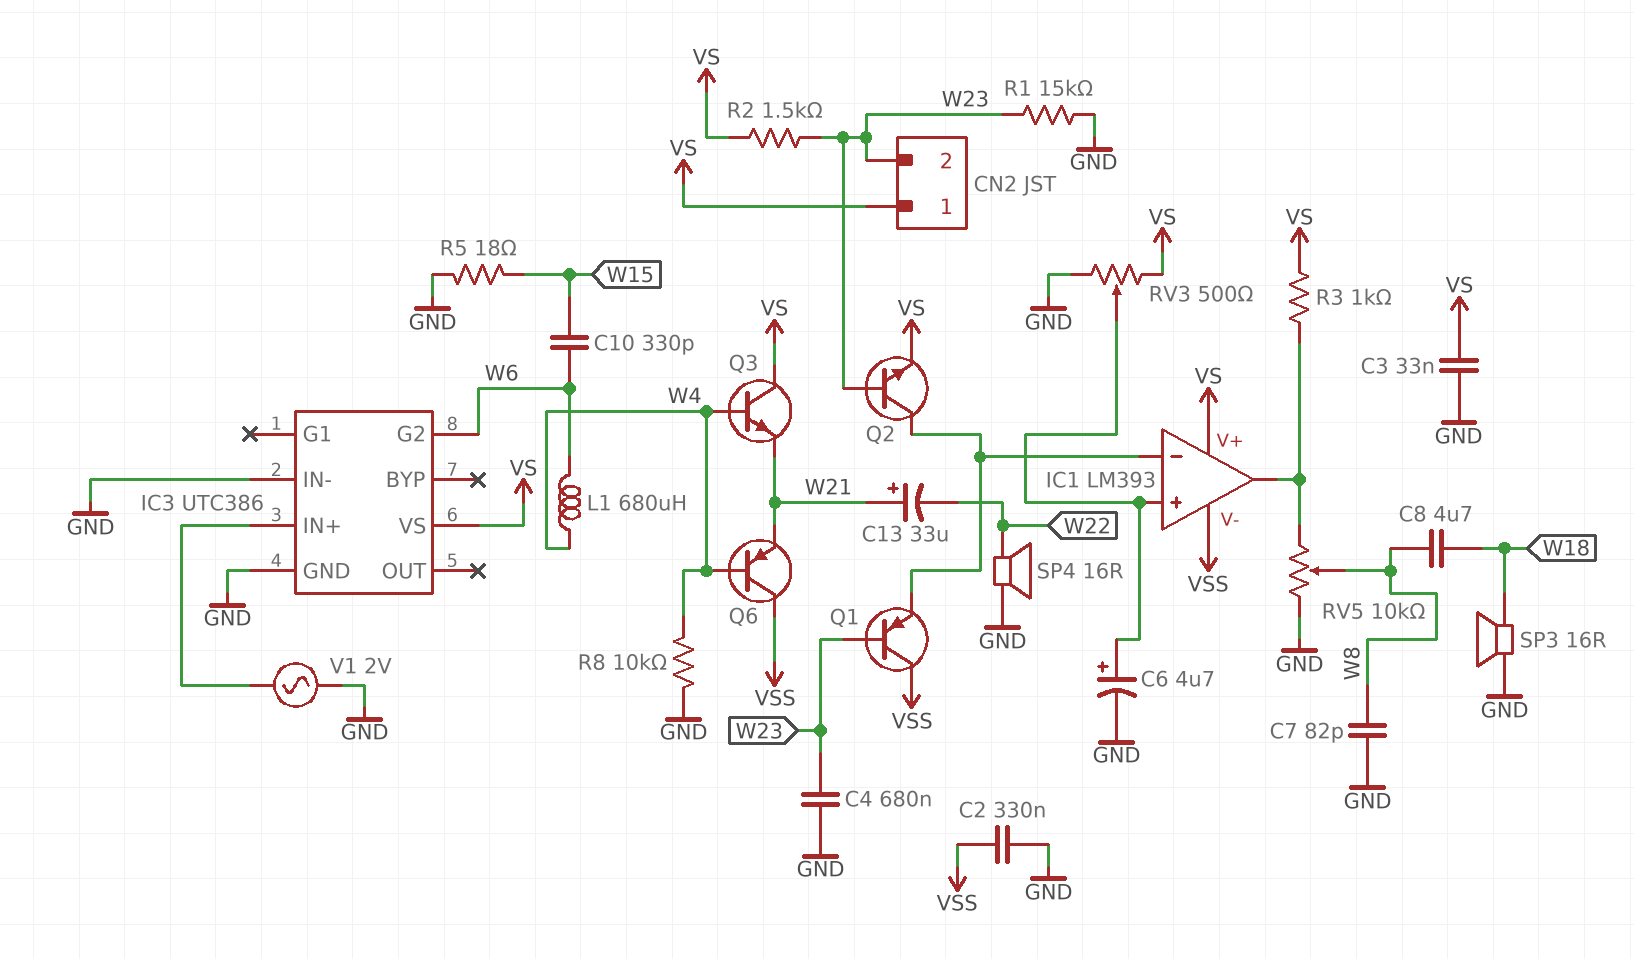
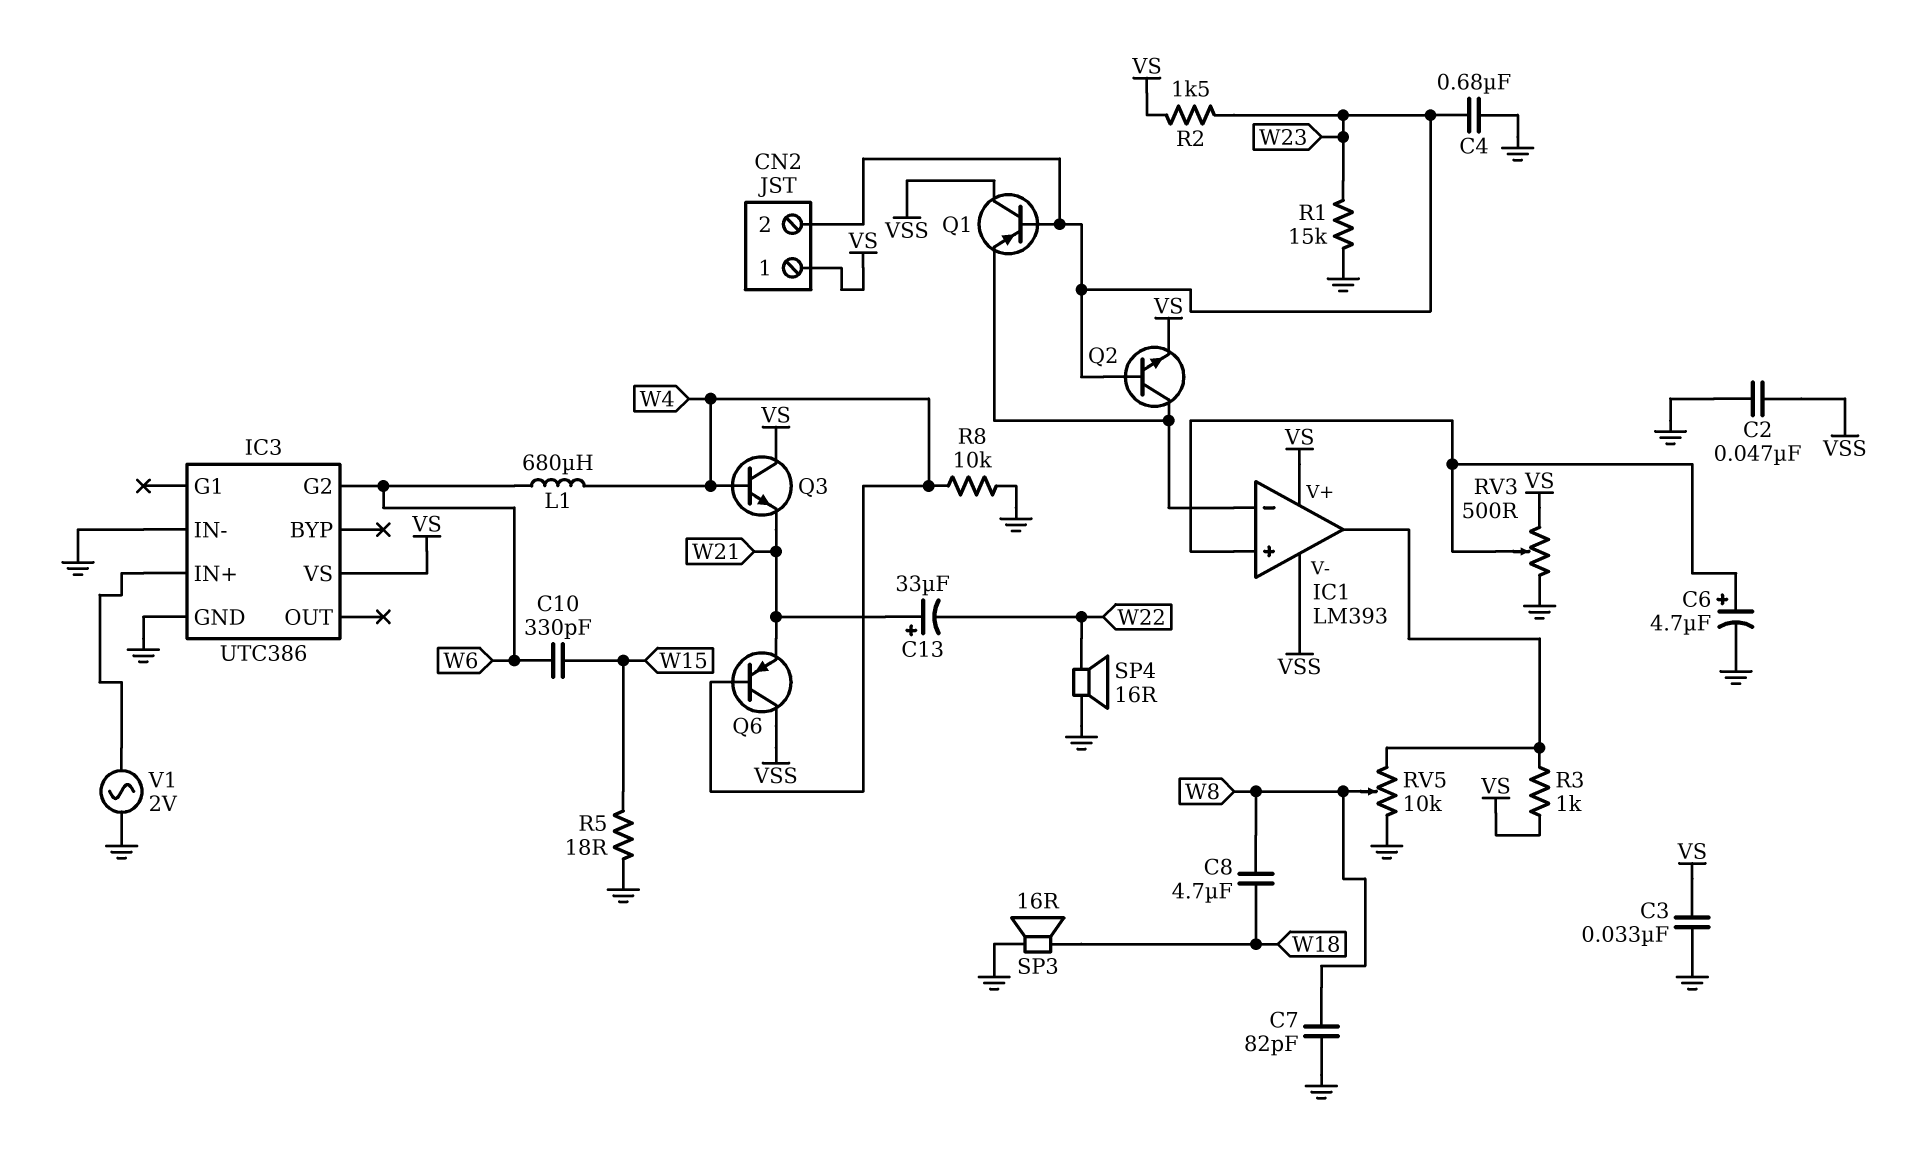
C2: 330nF (GND, VSS) -> 47nF (GND, VSS)

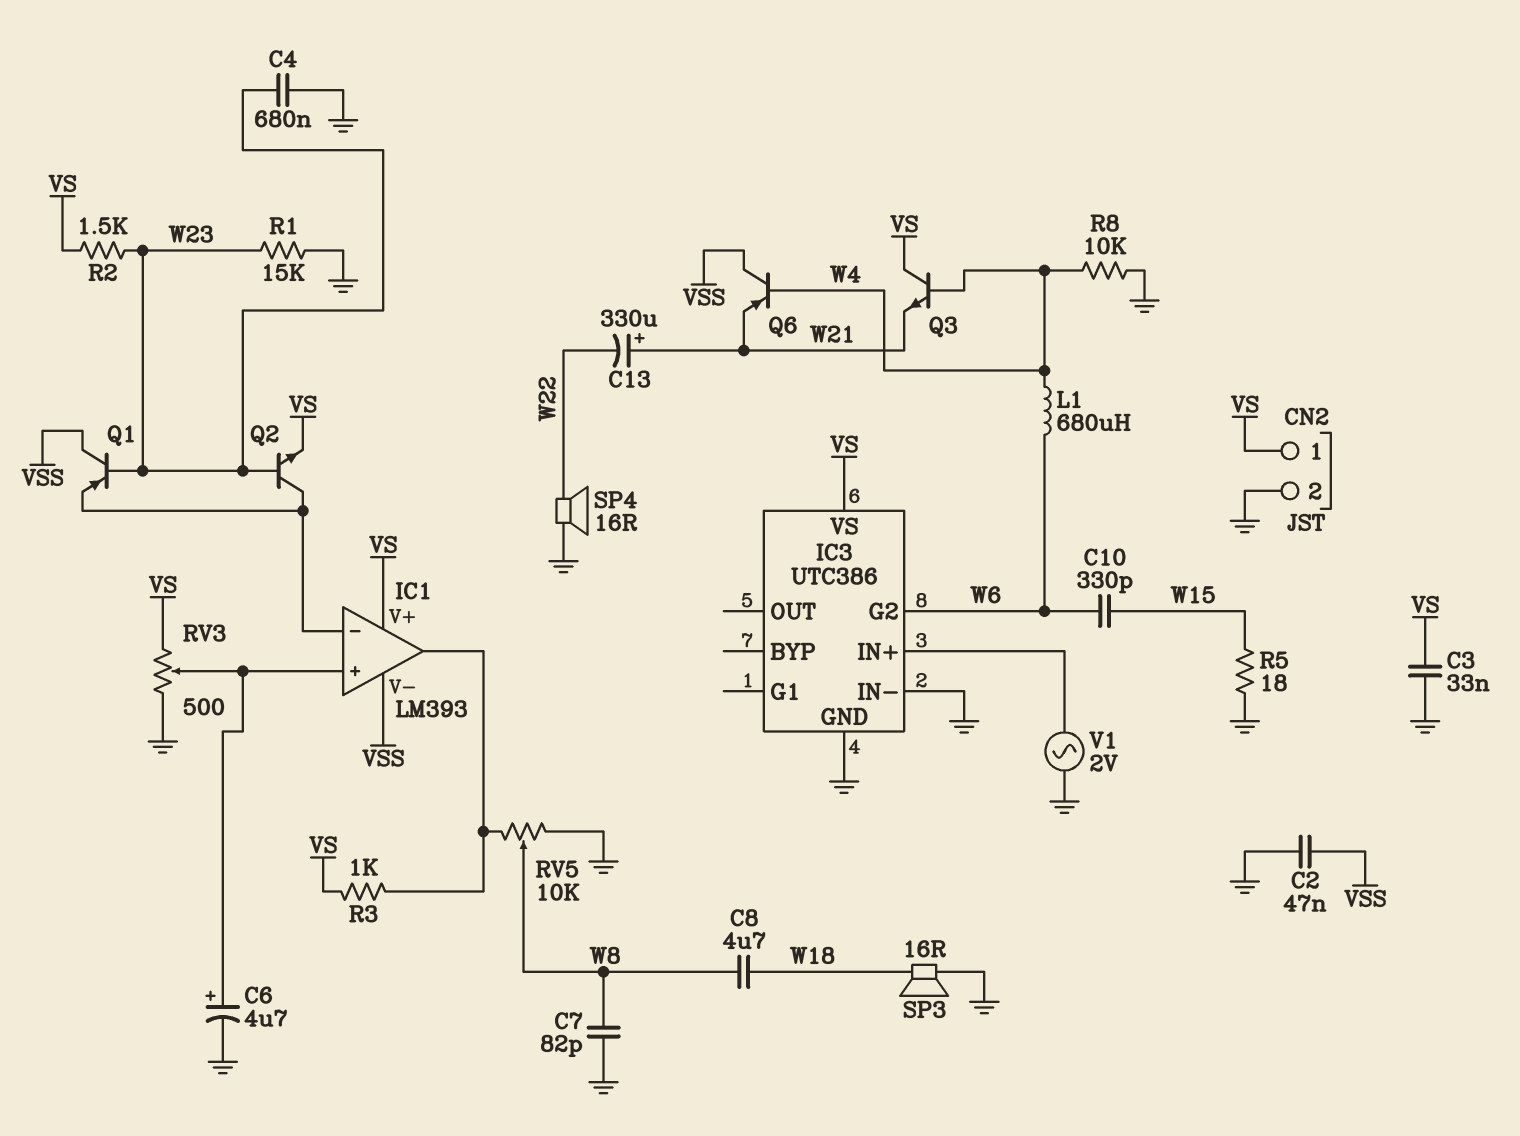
C13: 33uF (plus W21, minus W22) -> 330uF (plus W21, minus W22)
CN2 pin 2: W23 -> GND

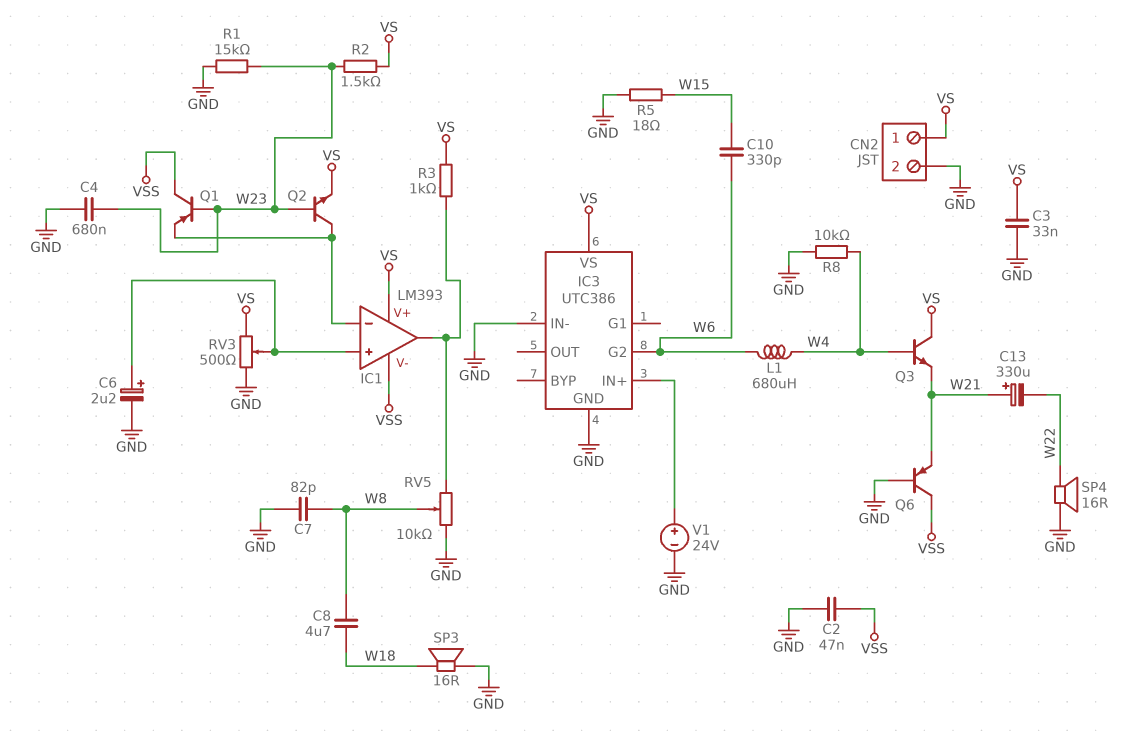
C6: 4.7uF (plus IC1/in+, minus GND) -> 2.2uF (plus IC1/in+, minus GND)
Q6: PNP (B W4, C VSS, E W21) -> PNP (B GND, C VSS, E W21)
V1: AC 2V (GND, IC3/IN+) -> 24V (plus IC3/IN+, minus GND)

